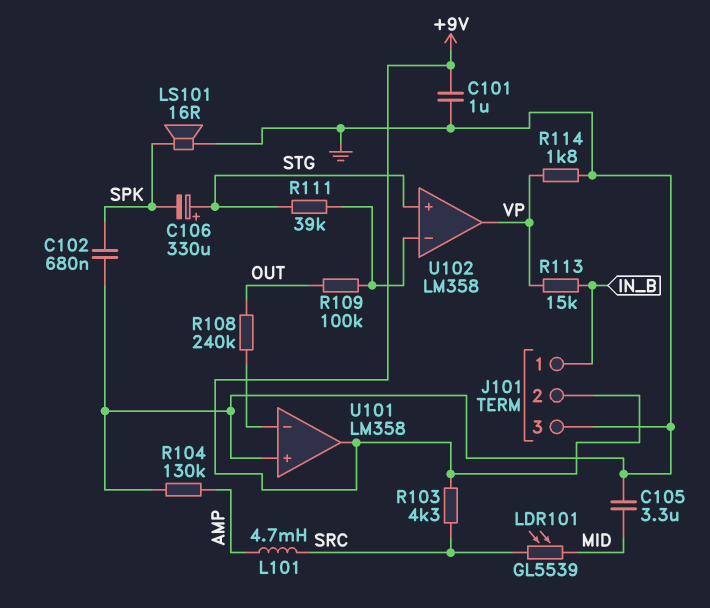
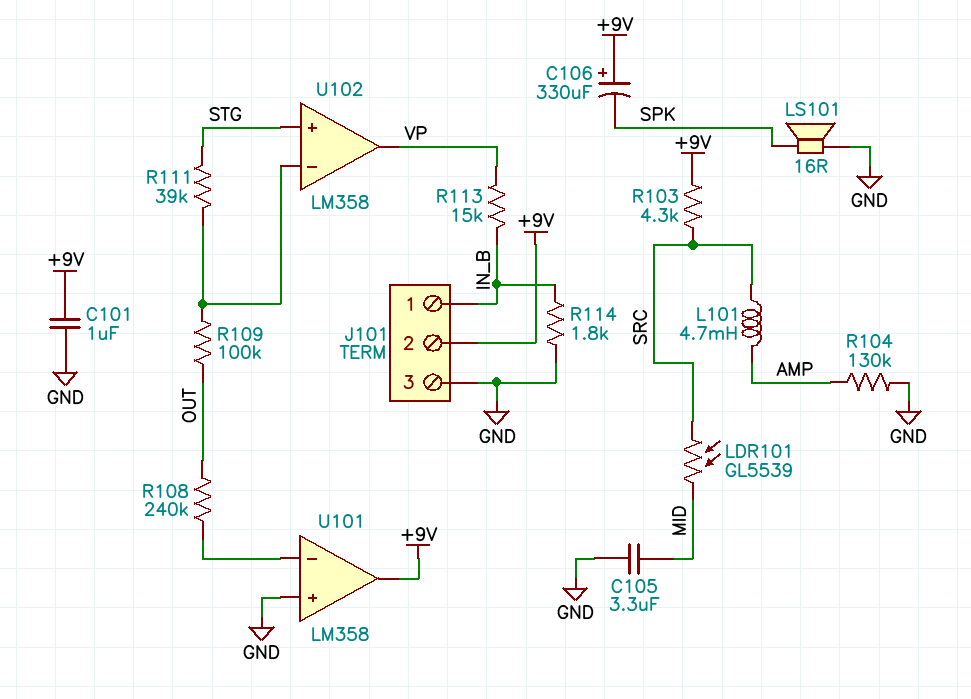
C102: 680nF (GND, SPK) -> none
C106: 330uF (plus STG, minus SPK) -> 330uF (plus +9V, minus SPK)
R114: 1.8k (GND, VP) -> 1.8k (GND, IN_B)

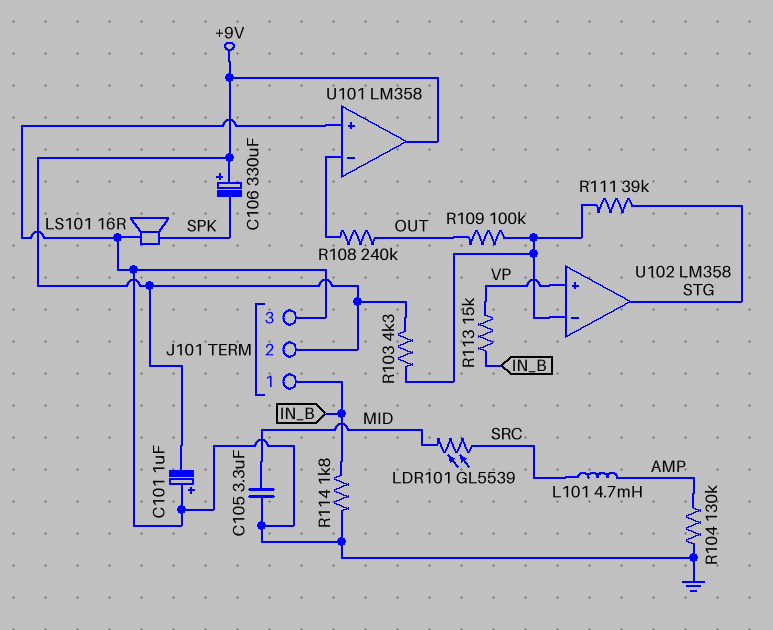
C101: 1uF (+9V, GND) -> 1uF (plus GND, minus +9V)
R103: 4.3k (+9V, SRC) -> 4.3k (+9V, U102/in-)
U102 pin in+: STG -> VP
U102 pin out: VP -> STG

